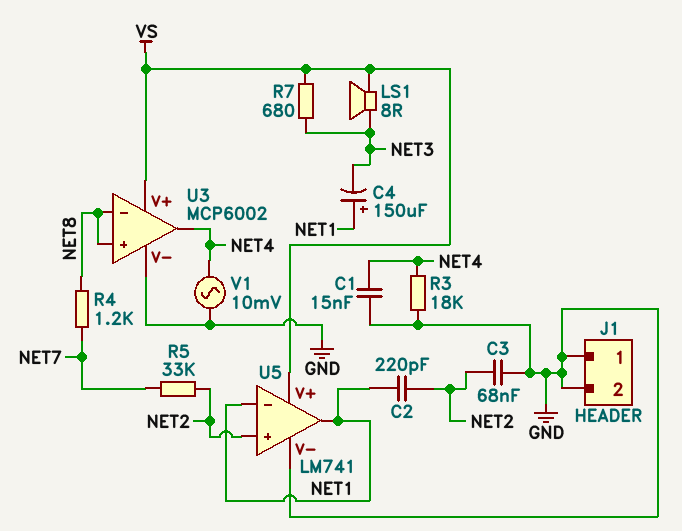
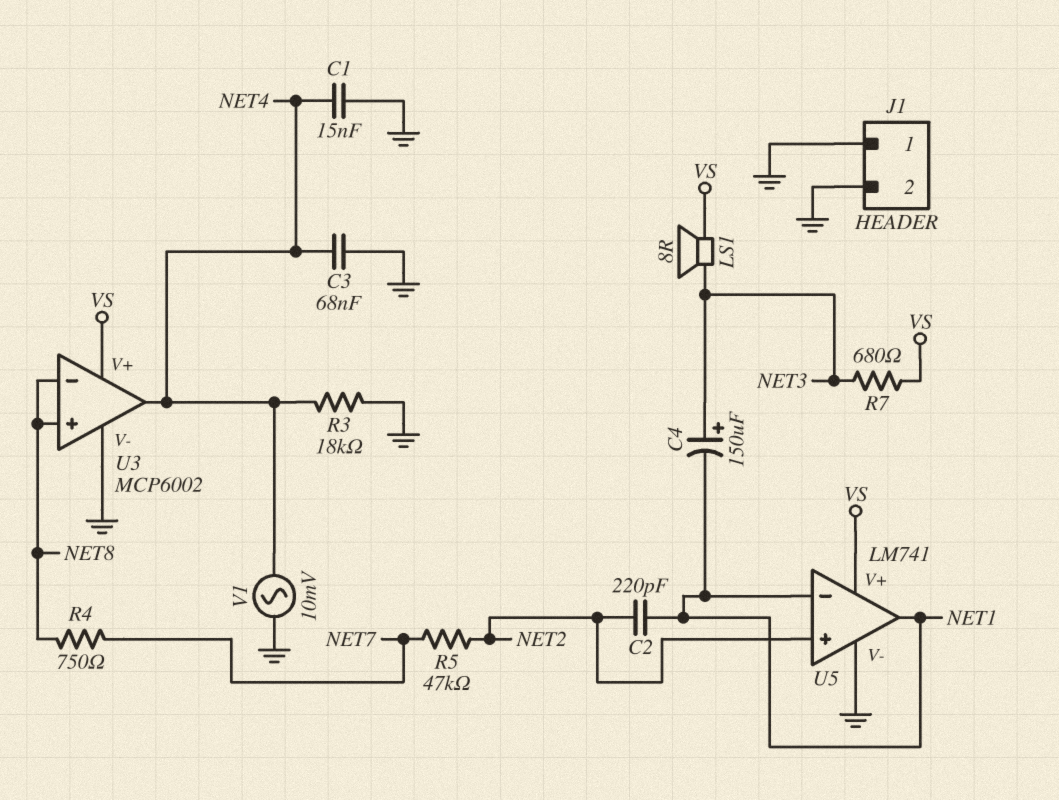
C3: 68nF (GND, NET2) -> 68nF (GND, NET4)
C4: 150uF (plus NET1, minus NET3) -> 150uF (plus NET3, minus NET1)
R4: 1.2k (NET7, NET8) -> 750 (NET7, NET8)
R5: 33k (NET2, NET7) -> 47k (NET2, NET7)

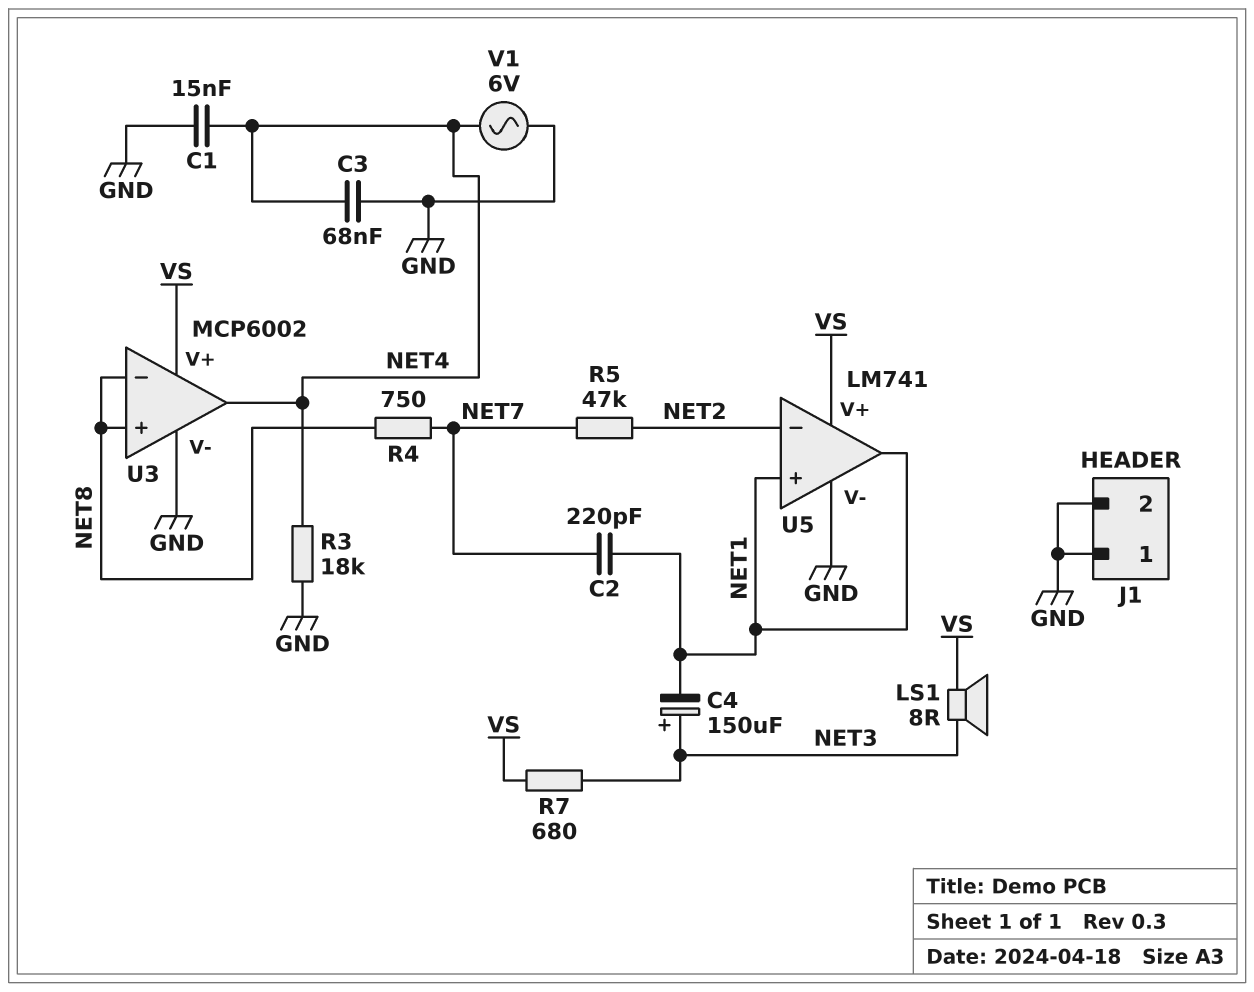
C2: 220pF (NET1, NET2) -> 220pF (NET1, NET7)
U5 pin in+: NET2 -> NET1
U5 pin in-: NET1 -> NET2
V1: AC 10mV (GND, NET4) -> AC 6V (GND, NET4)

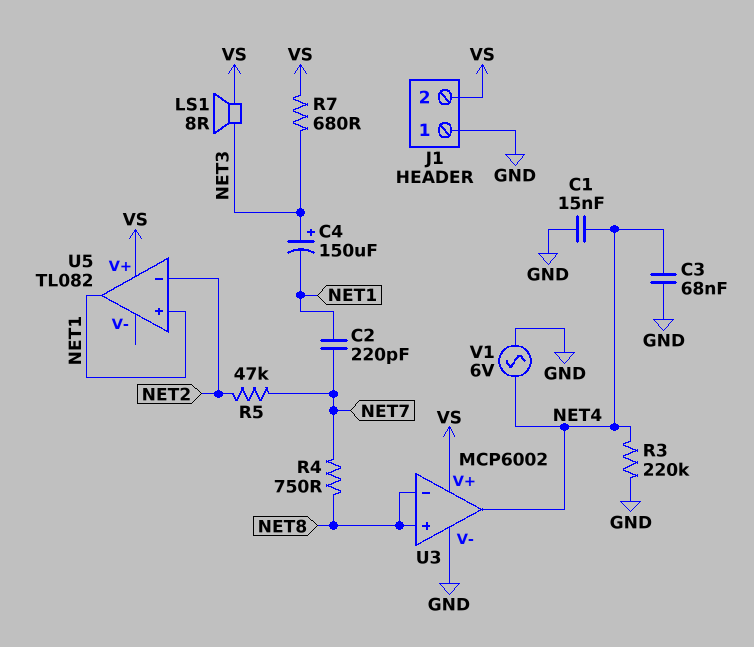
J1 pin 2: GND -> VS
R3: 18k (GND, NET4) -> 220k (GND, NET4)
U5: LM741 -> TL082
U5 pin V-: GND -> none

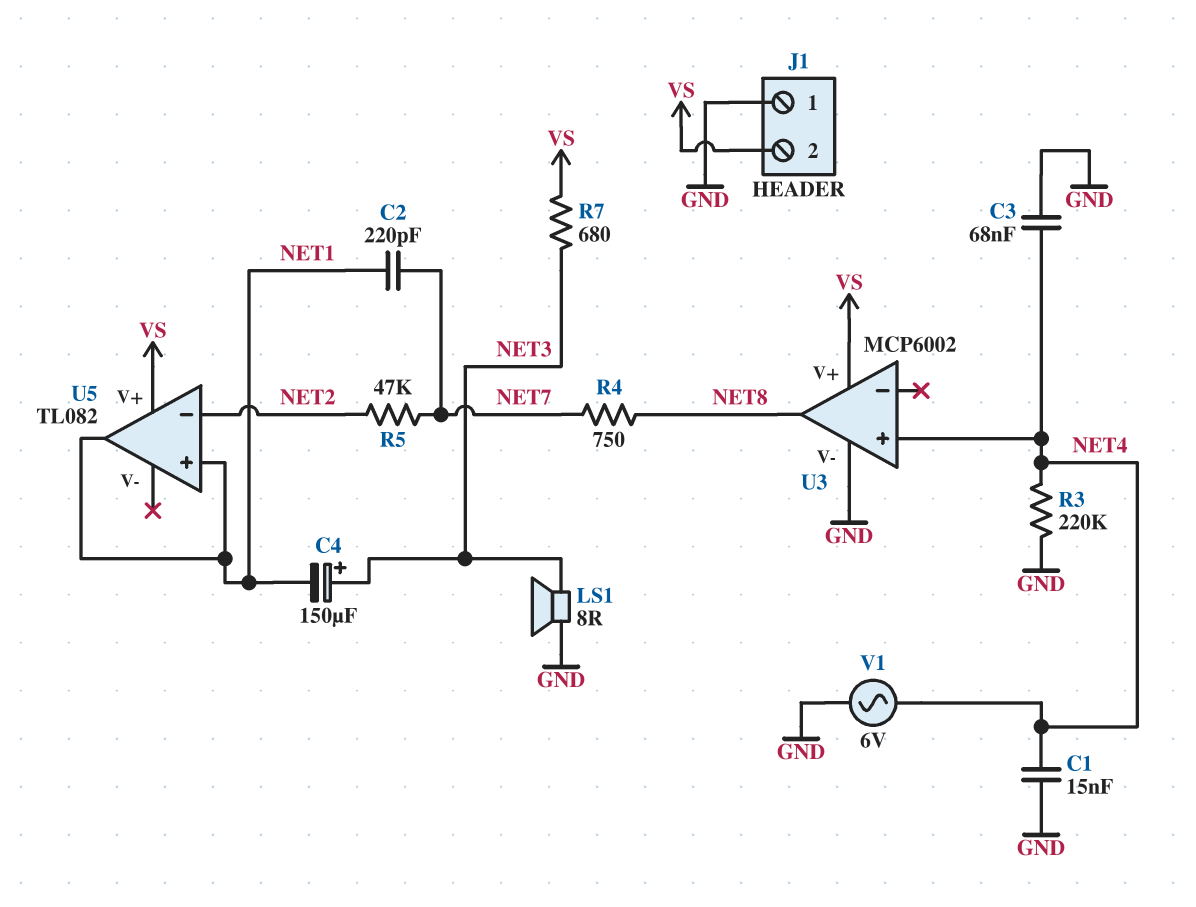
LS1: speaker 8R (NET3, VS) -> speaker 8R (GND, NET3)
U3 pin in+: NET8 -> NET4
U3 pin in-: NET8 -> none
U3 pin out: NET4 -> NET8

